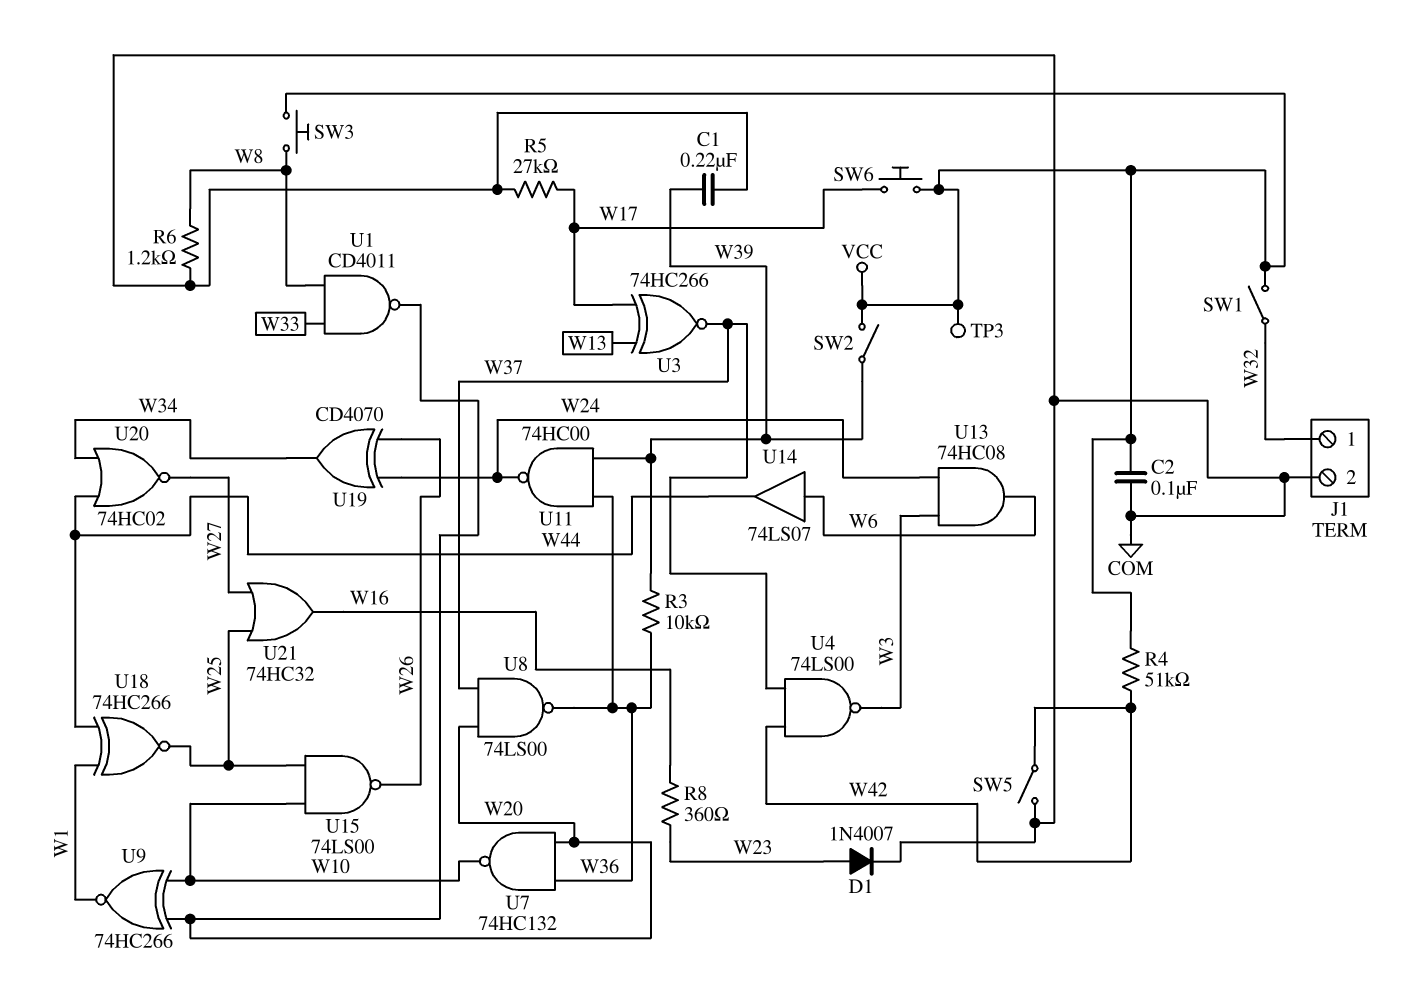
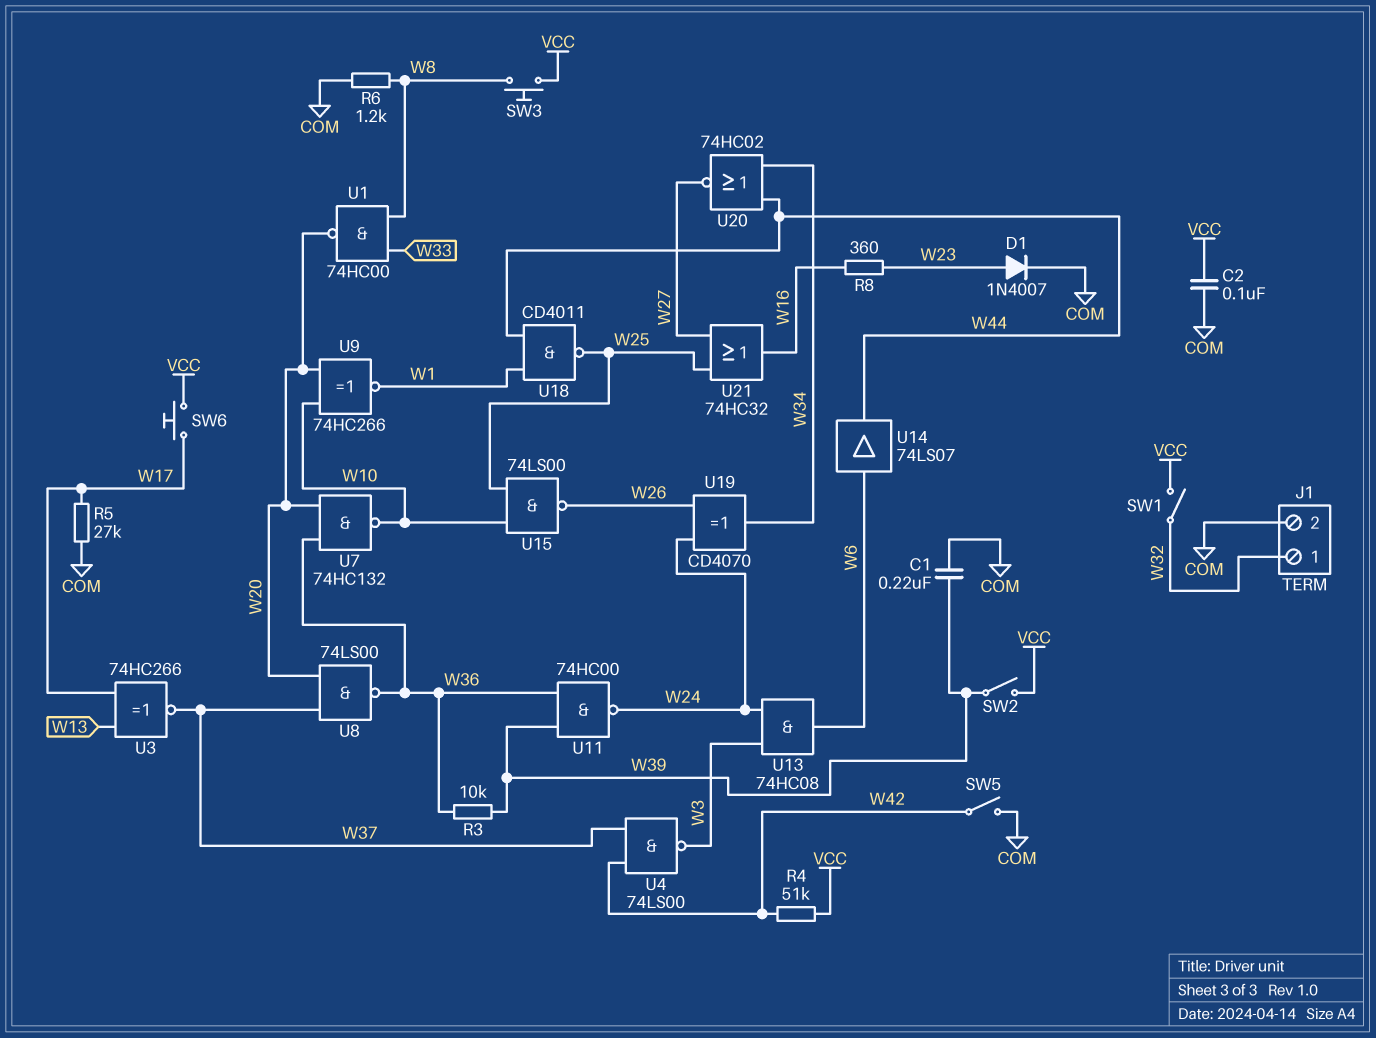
TP3: test point (VCC) -> none
U1: NAND CD4011 (in W8, in W33, out W20) -> NAND 74HC00 (in W8, in W33, out W20)
U18: XNOR 74HC266 (in W1, in W44, out W25) -> NAND CD4011 (in W1, in W44, out W25)

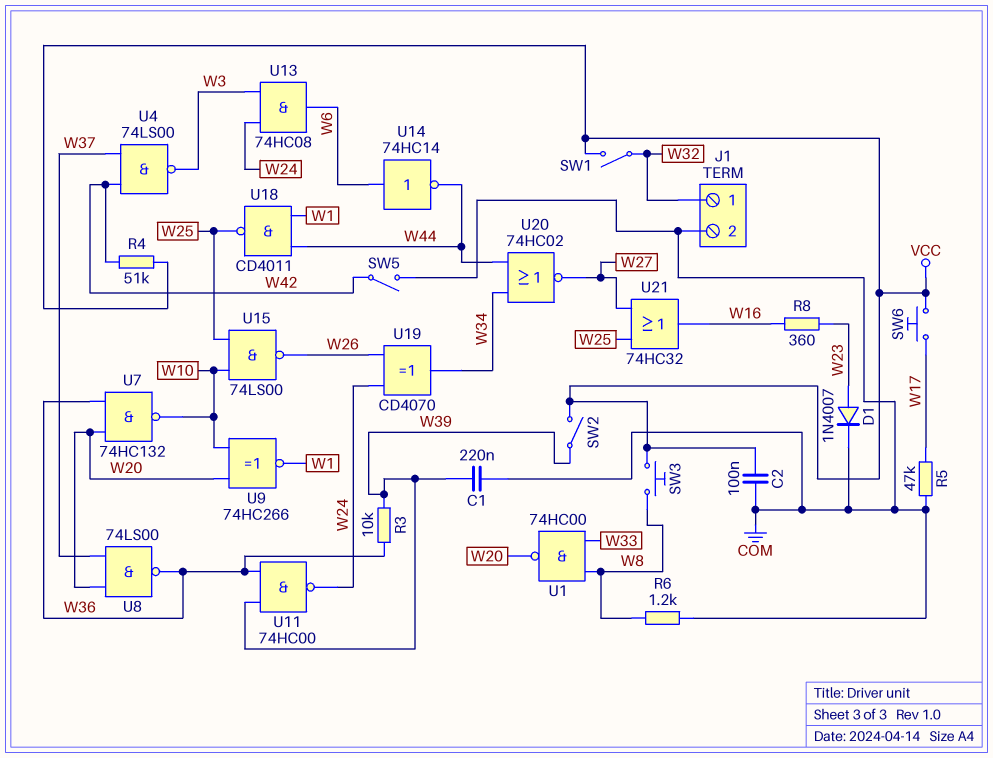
R5: 27k (COM, W17) -> 47k (COM, W17)
U3: XNOR 74HC266 (in W13, in W17, out W37) -> none
U14: buffer 74LS07 (in W6, out W44) -> NOT 74HC14 (in W6, out W44)

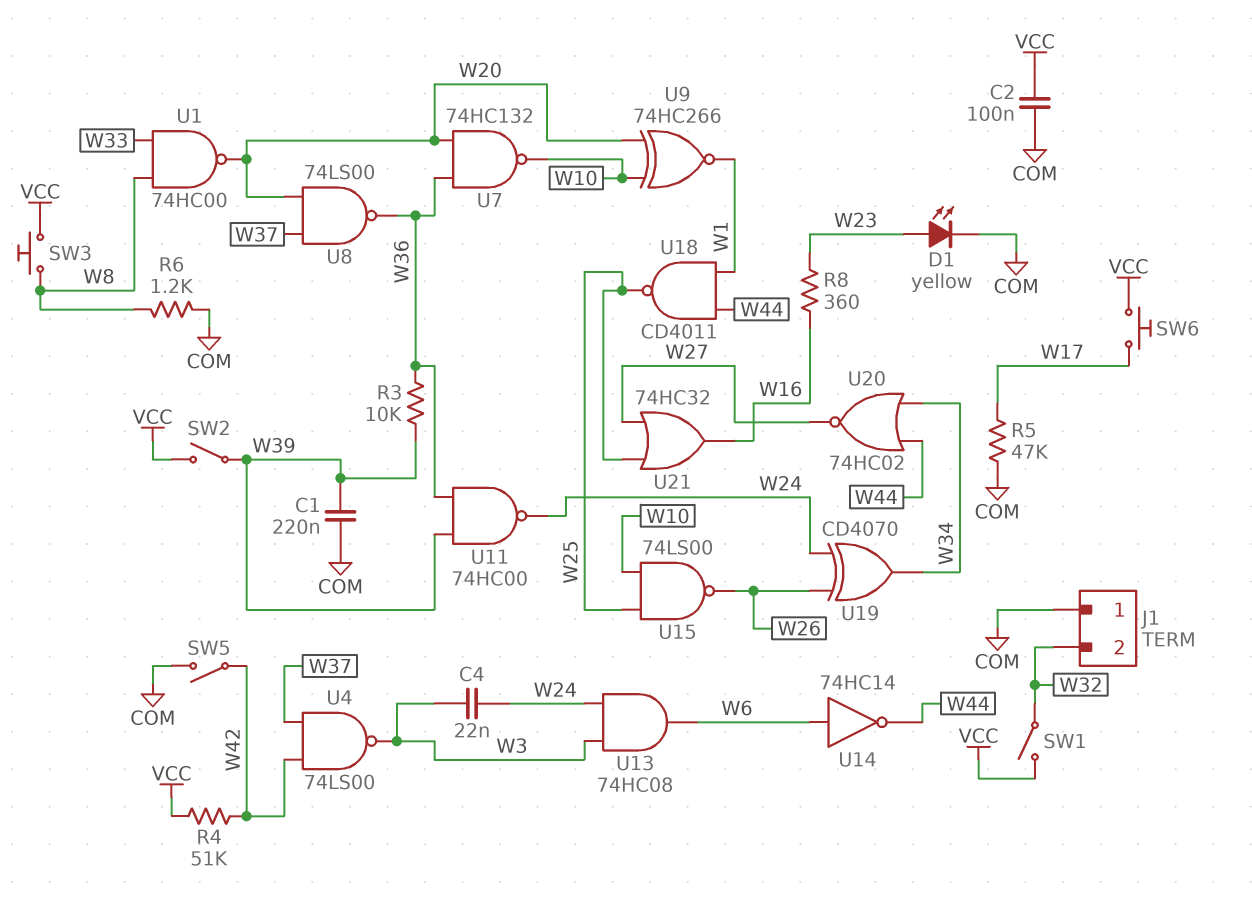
C4: none -> 22nF (W3, W24)
D1: diode 1N4007 (A W23, K COM) -> LED yellow (A W23, K COM)
J1 pin 1: W32 -> COM
J1 pin 2: COM -> W32

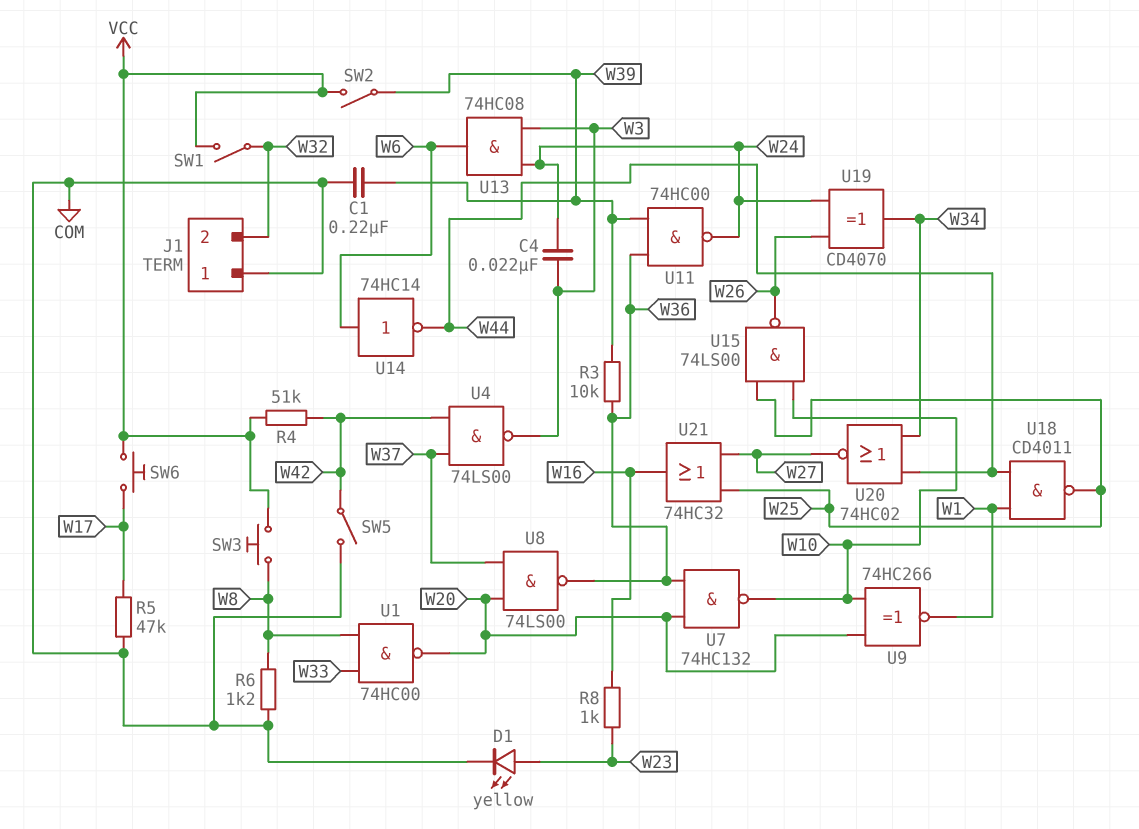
C2: 100nF (COM, VCC) -> none
R8: 360 (W16, W23) -> 1k (W16, W23)

